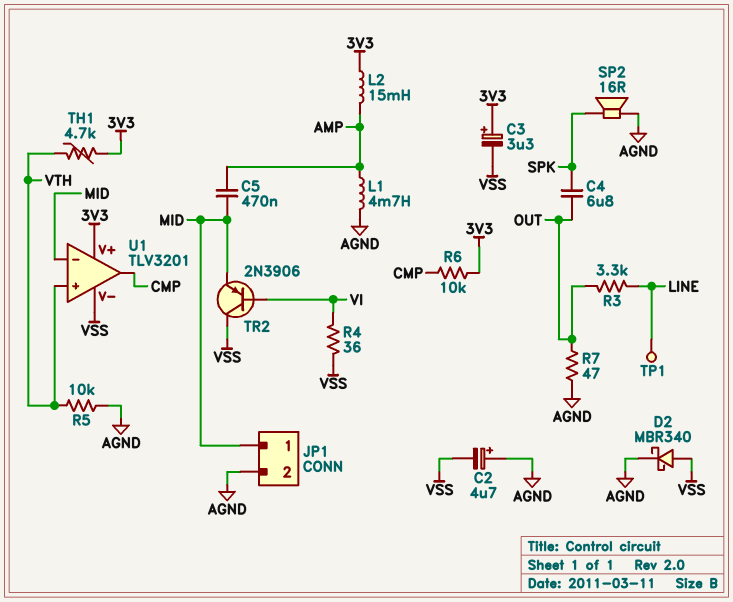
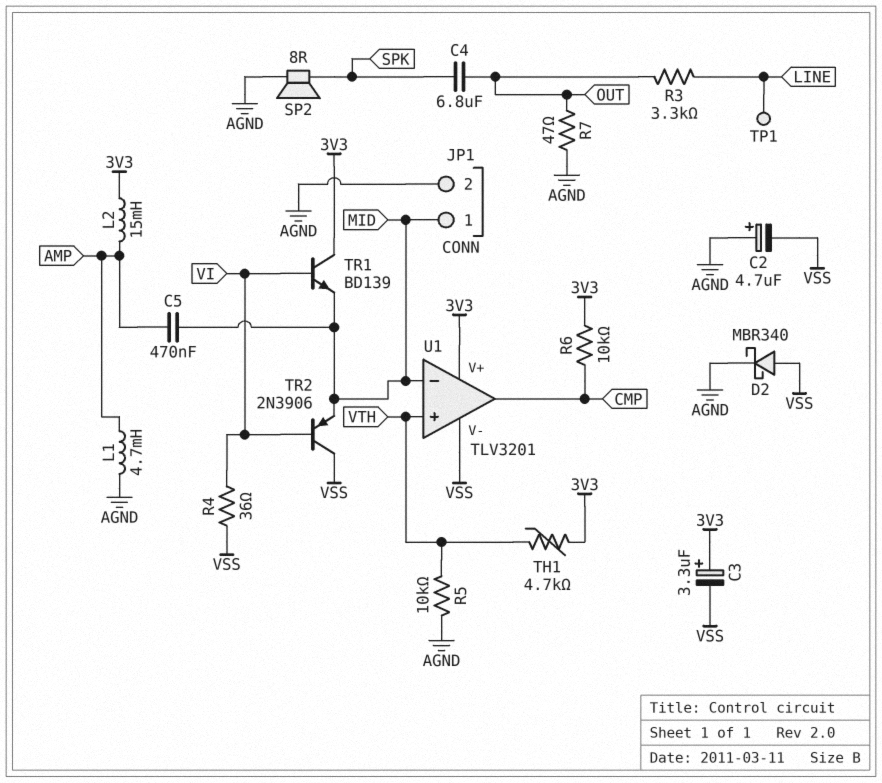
SP2: speaker 16R (AGND, SPK) -> speaker 8R (AGND, SPK)
TR1: none -> NPN BD139 (B VI, C 3V3, E MID)

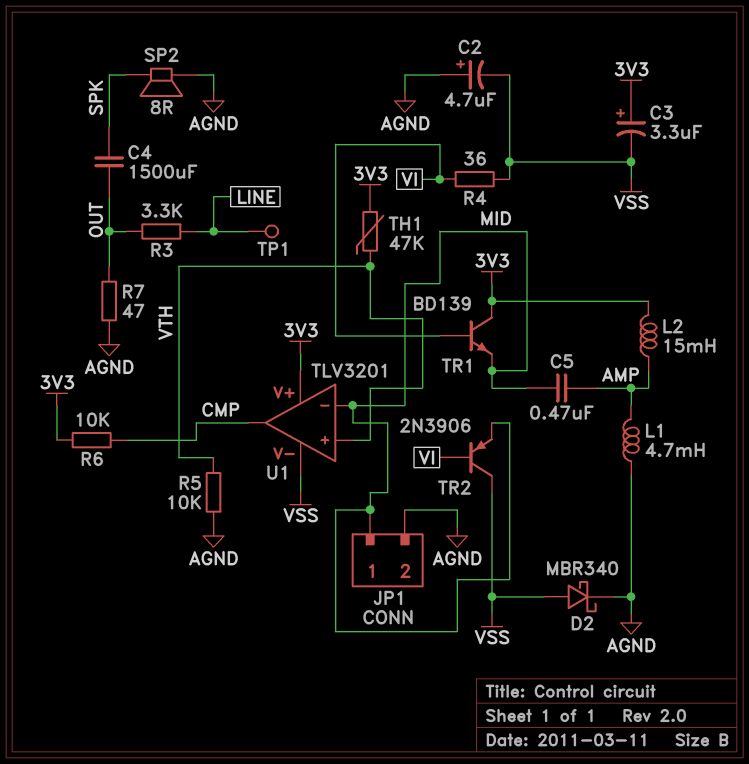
C4: 6.8uF (OUT, SPK) -> 1500uF (OUT, SPK)
TH1: 4.7k (3V3, VTH) -> 47k (3V3, VTH)

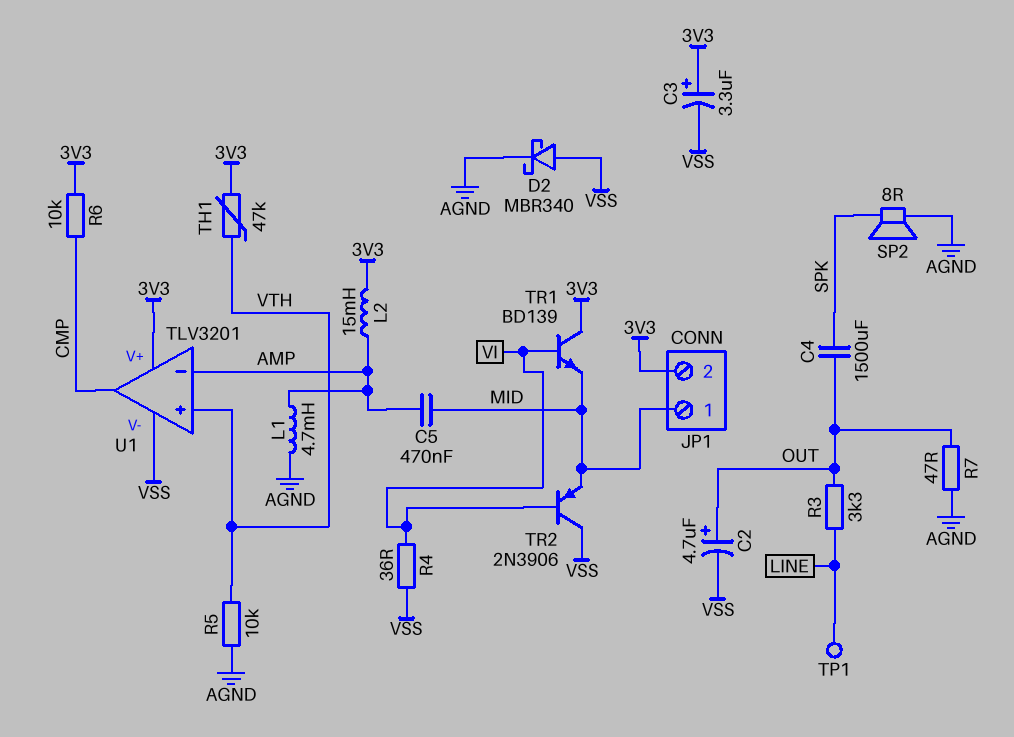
C2: 4.7uF (plus AGND, minus VSS) -> 4.7uF (plus OUT, minus VSS)
JP1 pin 2: AGND -> 3V3
U1 pin in-: MID -> AMP

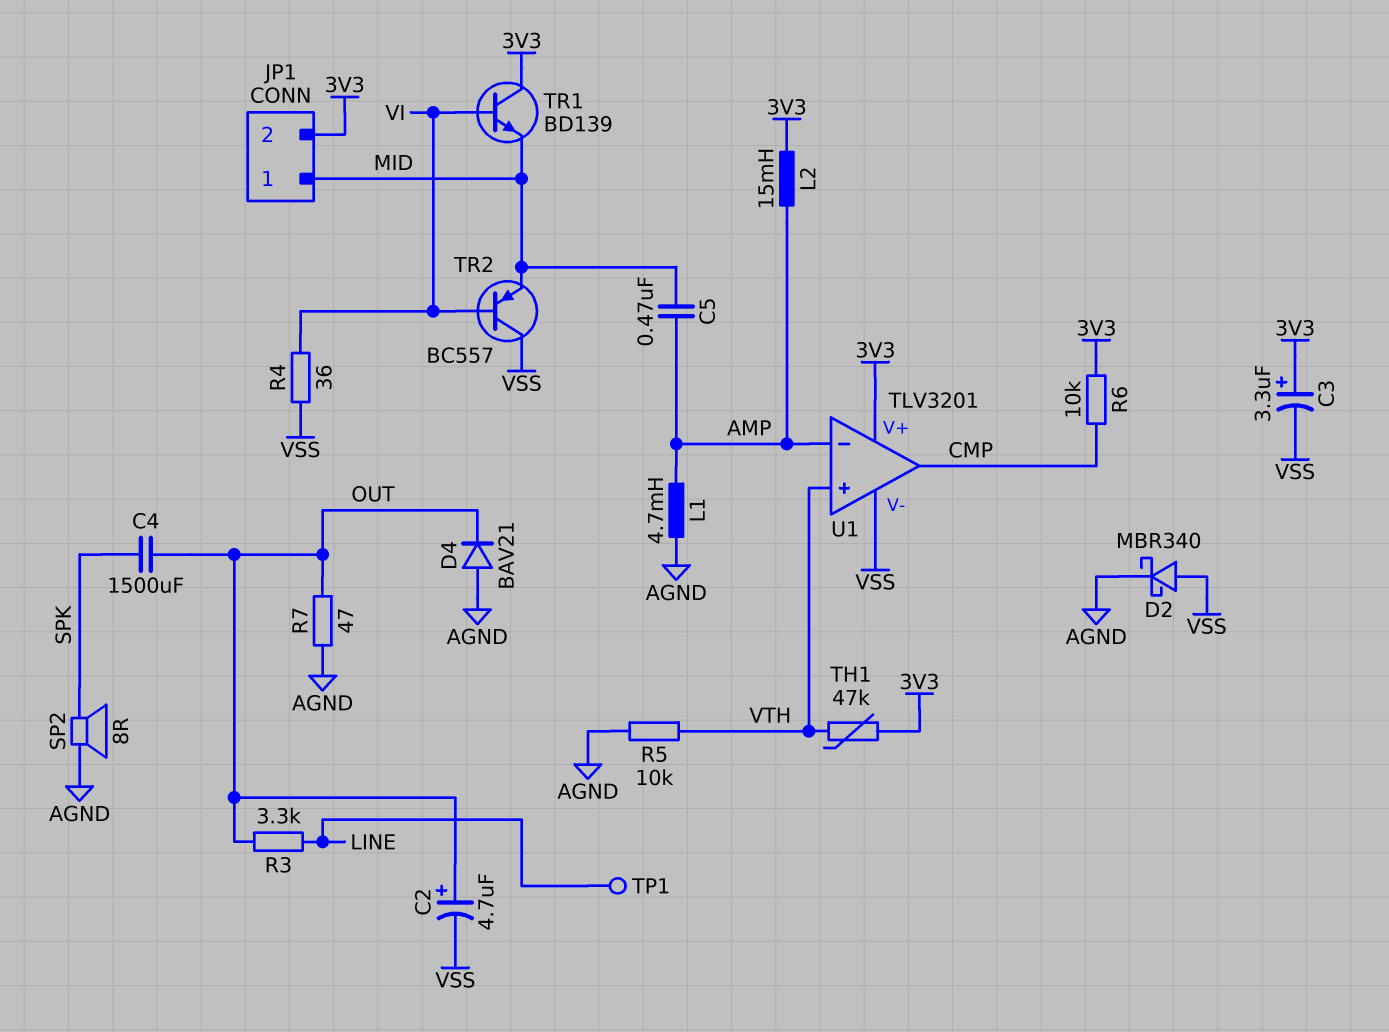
D4: none -> diode BAV21 (A AGND, K OUT)
TR2: PNP 2N3906 (B VI, C VSS, E MID) -> PNP BC557 (B VI, C VSS, E MID)

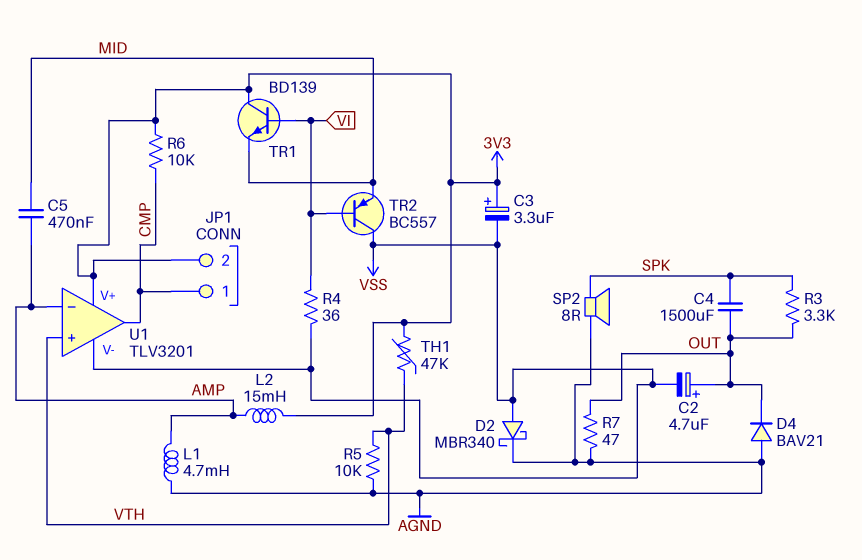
JP1 pin 1: MID -> CMP
R3: 3.3k (LINE, OUT) -> 3.3k (OUT, SPK)
TP1: test point (LINE) -> none

